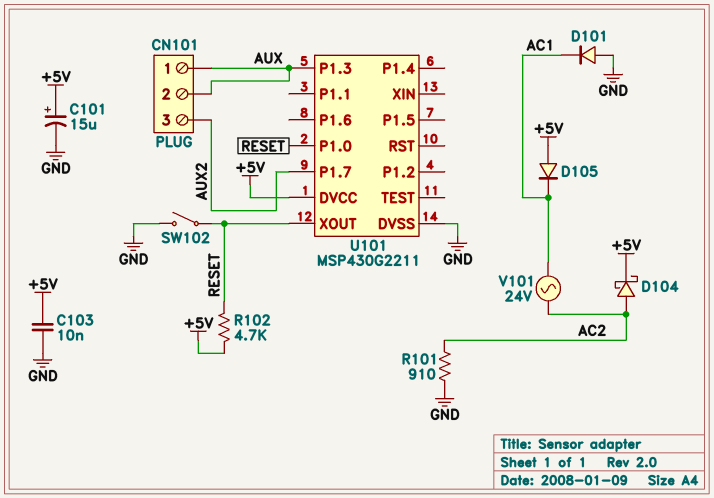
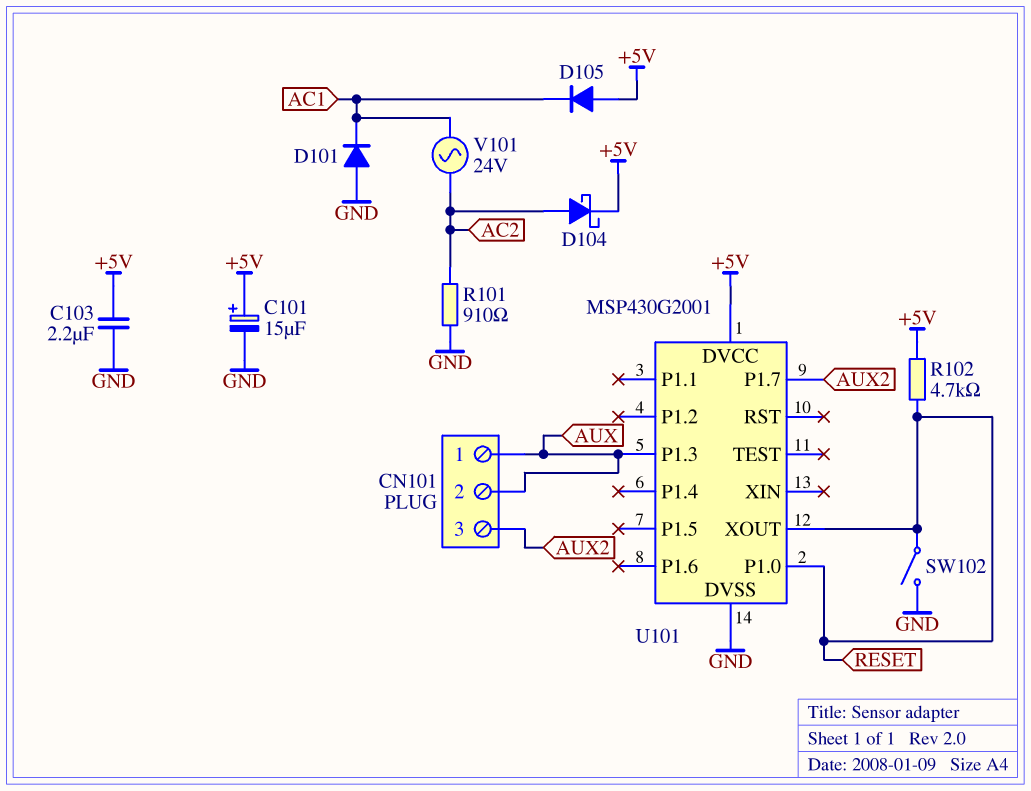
C103: 10nF (+5V, GND) -> 2.2uF (+5V, GND)
U101: MSP430G2211 -> MSP430G2001

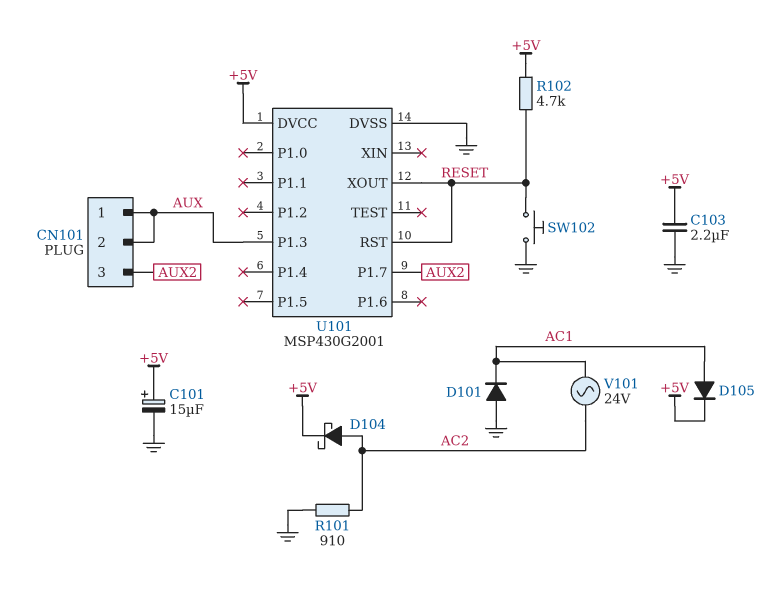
D105: diode (A +5V, K AC1) -> diode (A AC1, K +5V)
SW102: switch (GND, RESET) -> button (GND, RESET)
U101 pin P1.0: RESET -> none
U101 pin RST: none -> RESET

